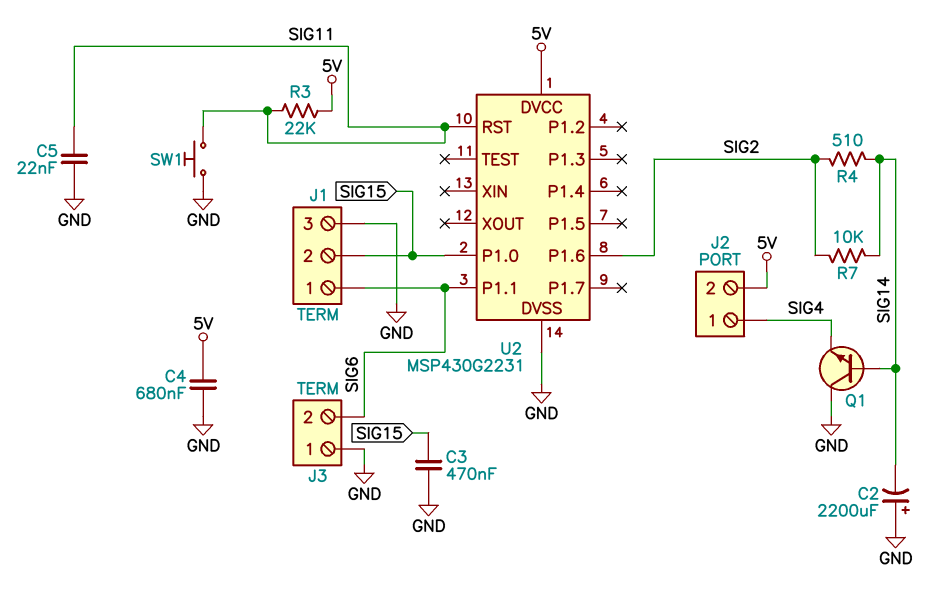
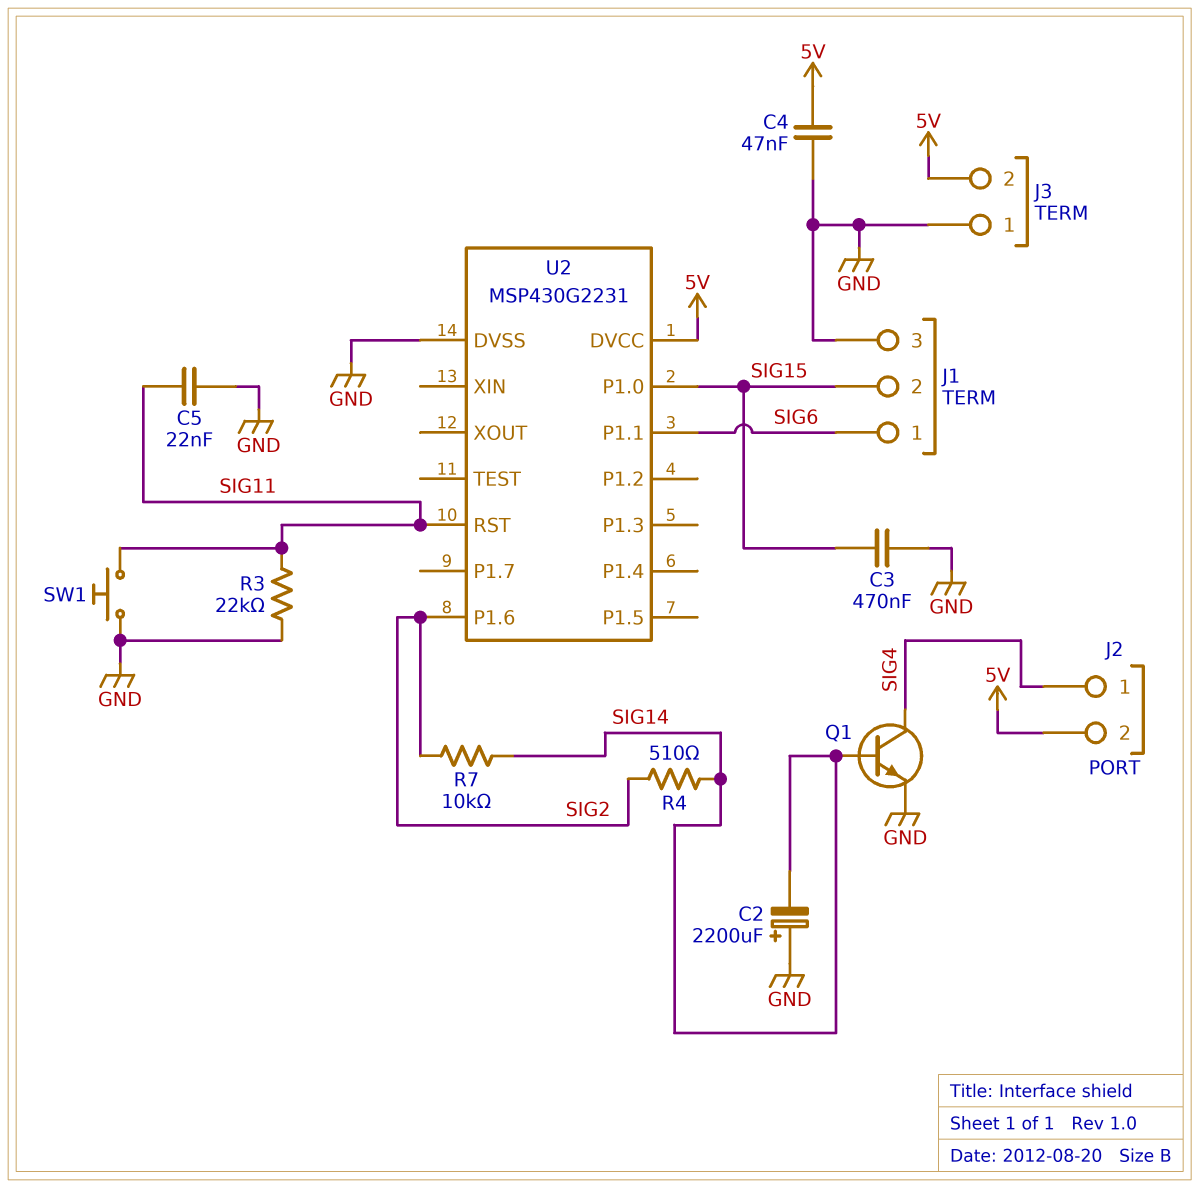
C4: 680nF (5V, GND) -> 47nF (5V, GND)
J3 pin 2: SIG6 -> 5V
Q1: NPN (B SIG14, C GND, E SIG4) -> NPN (B SIG14, C SIG4, E GND)
R3: 22k (5V, SIG11) -> 22k (GND, SIG11)

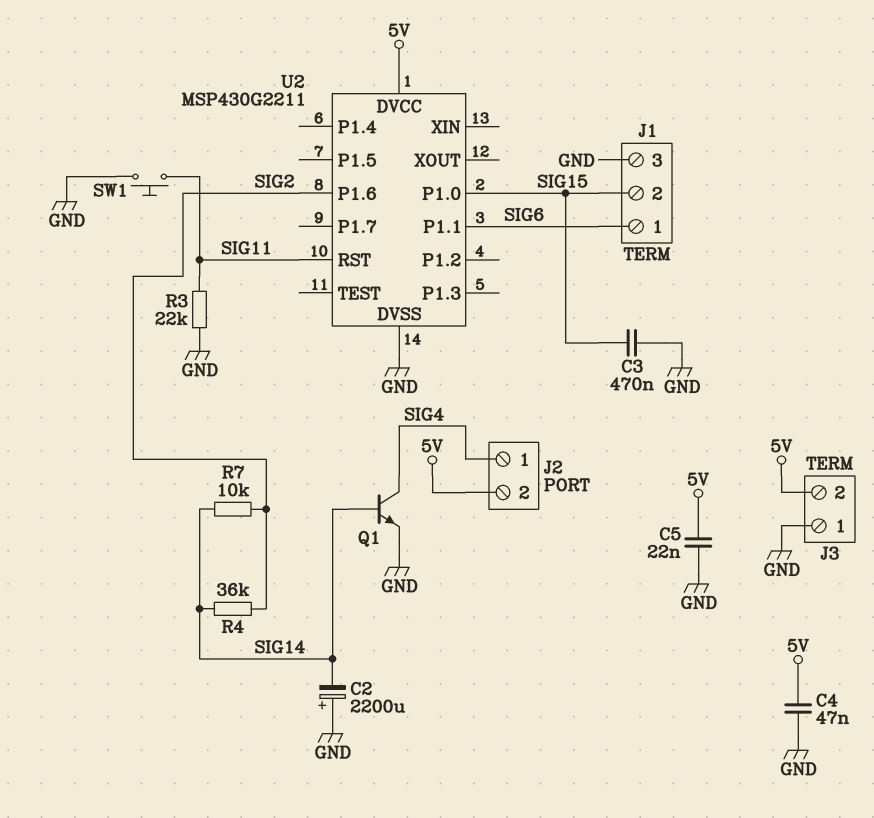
C5: 22nF (GND, SIG11) -> 22nF (5V, GND)
R4: 510 (SIG2, SIG14) -> 36k (SIG2, SIG14)
U2: MSP430G2231 -> MSP430G2211

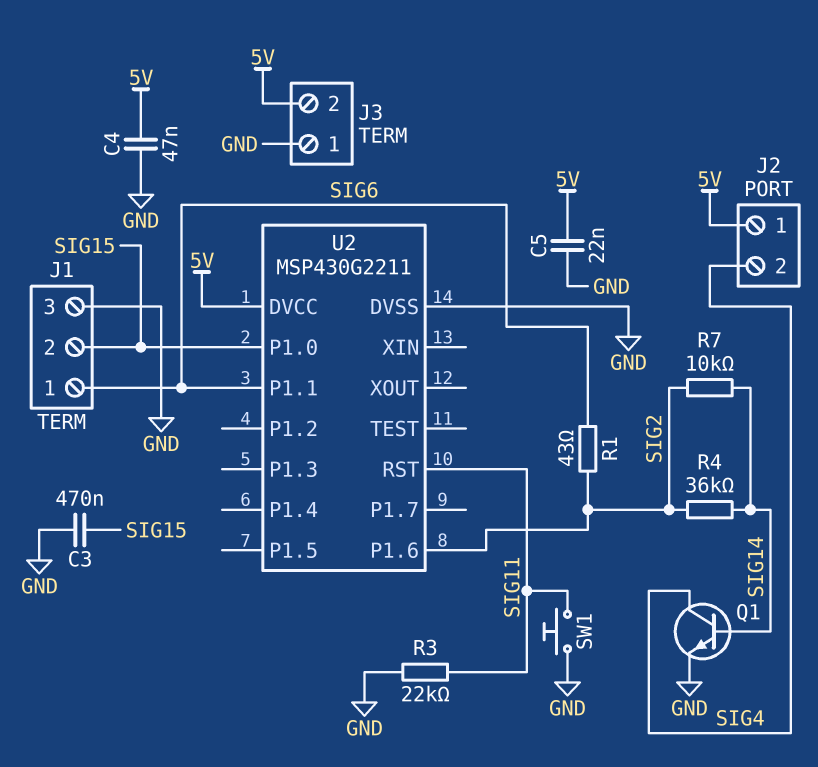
C2: 2200uF (plus GND, minus SIG14) -> none
J2 pin 1: SIG4 -> 5V
J2 pin 2: 5V -> SIG4
R1: none -> 43 (SIG2, SIG6)

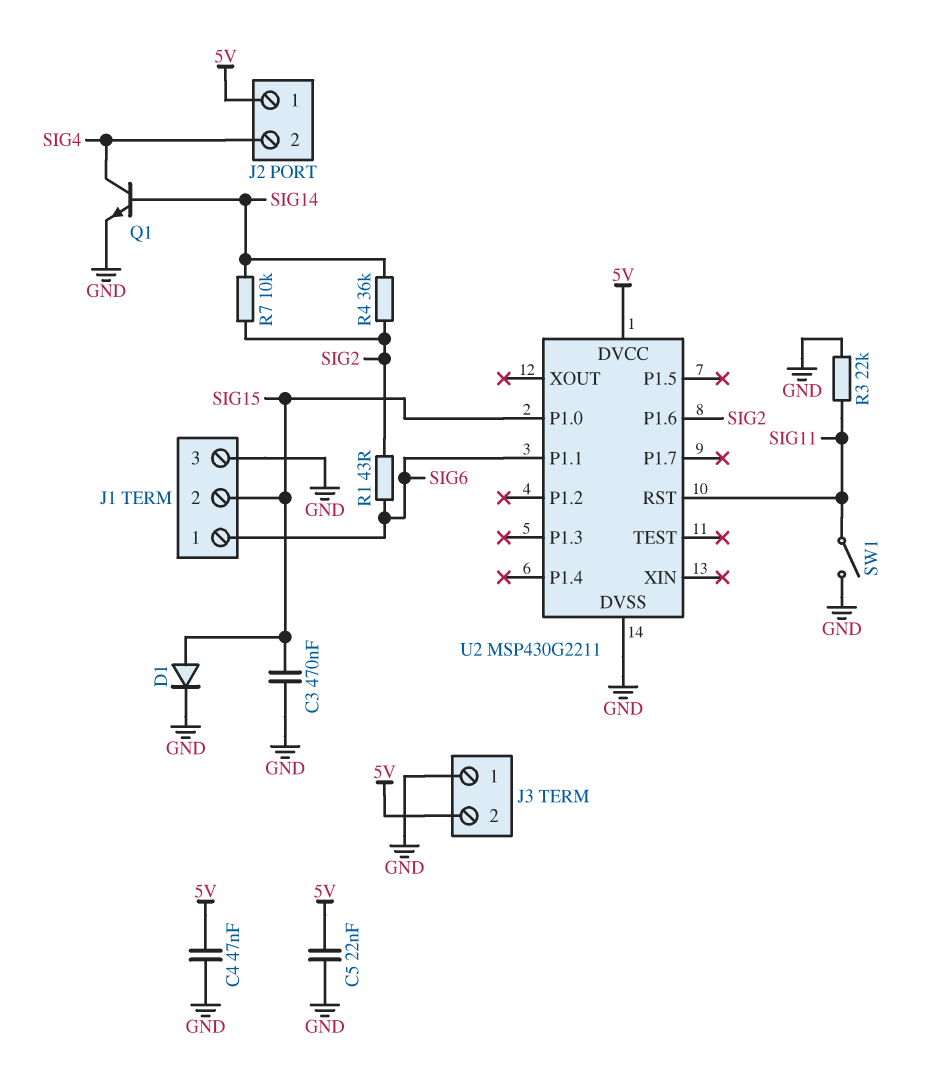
D1: none -> diode (A SIG15, K GND)
SW1: button (GND, SIG11) -> switch (GND, SIG11)

